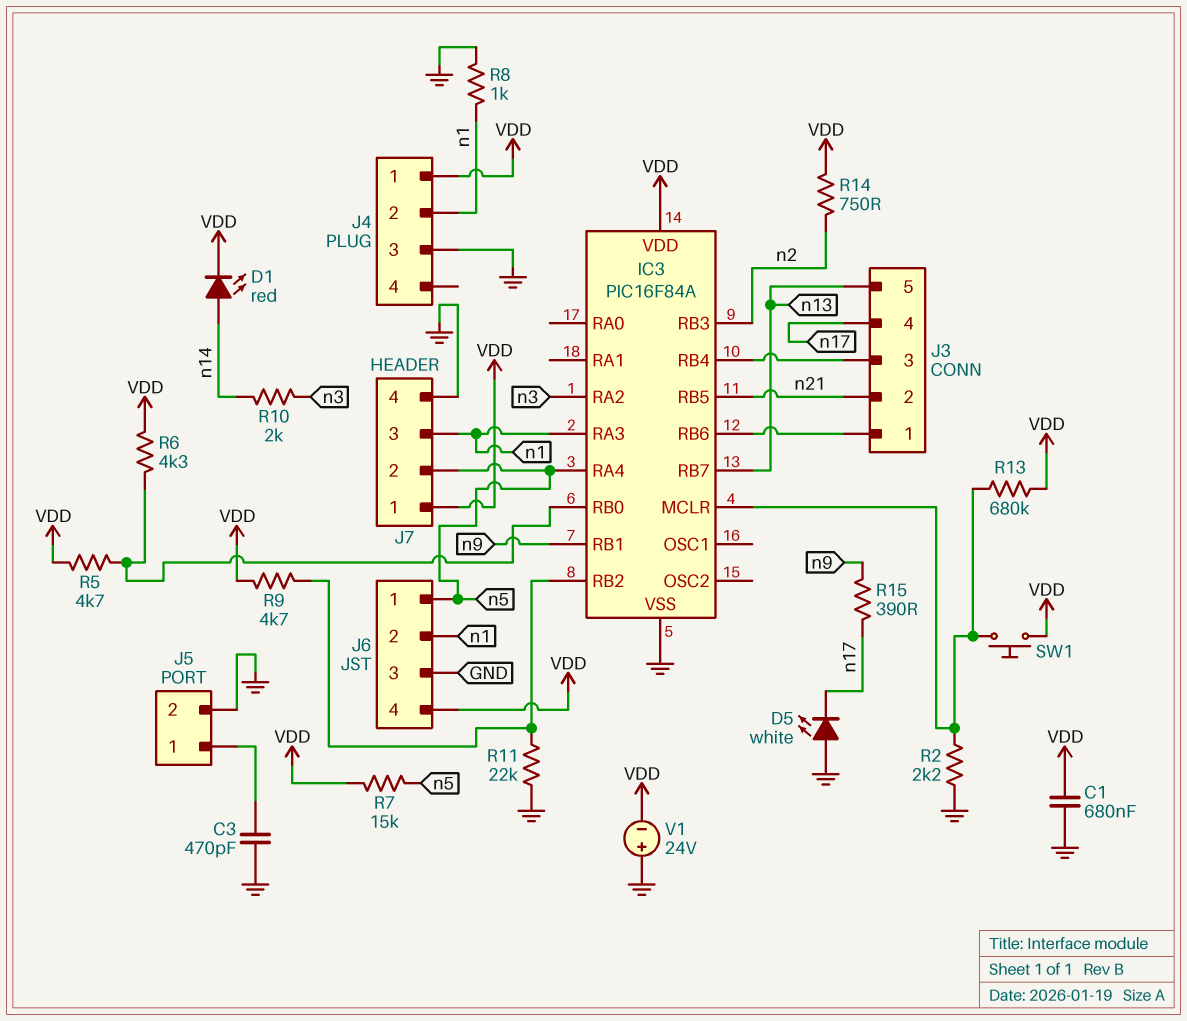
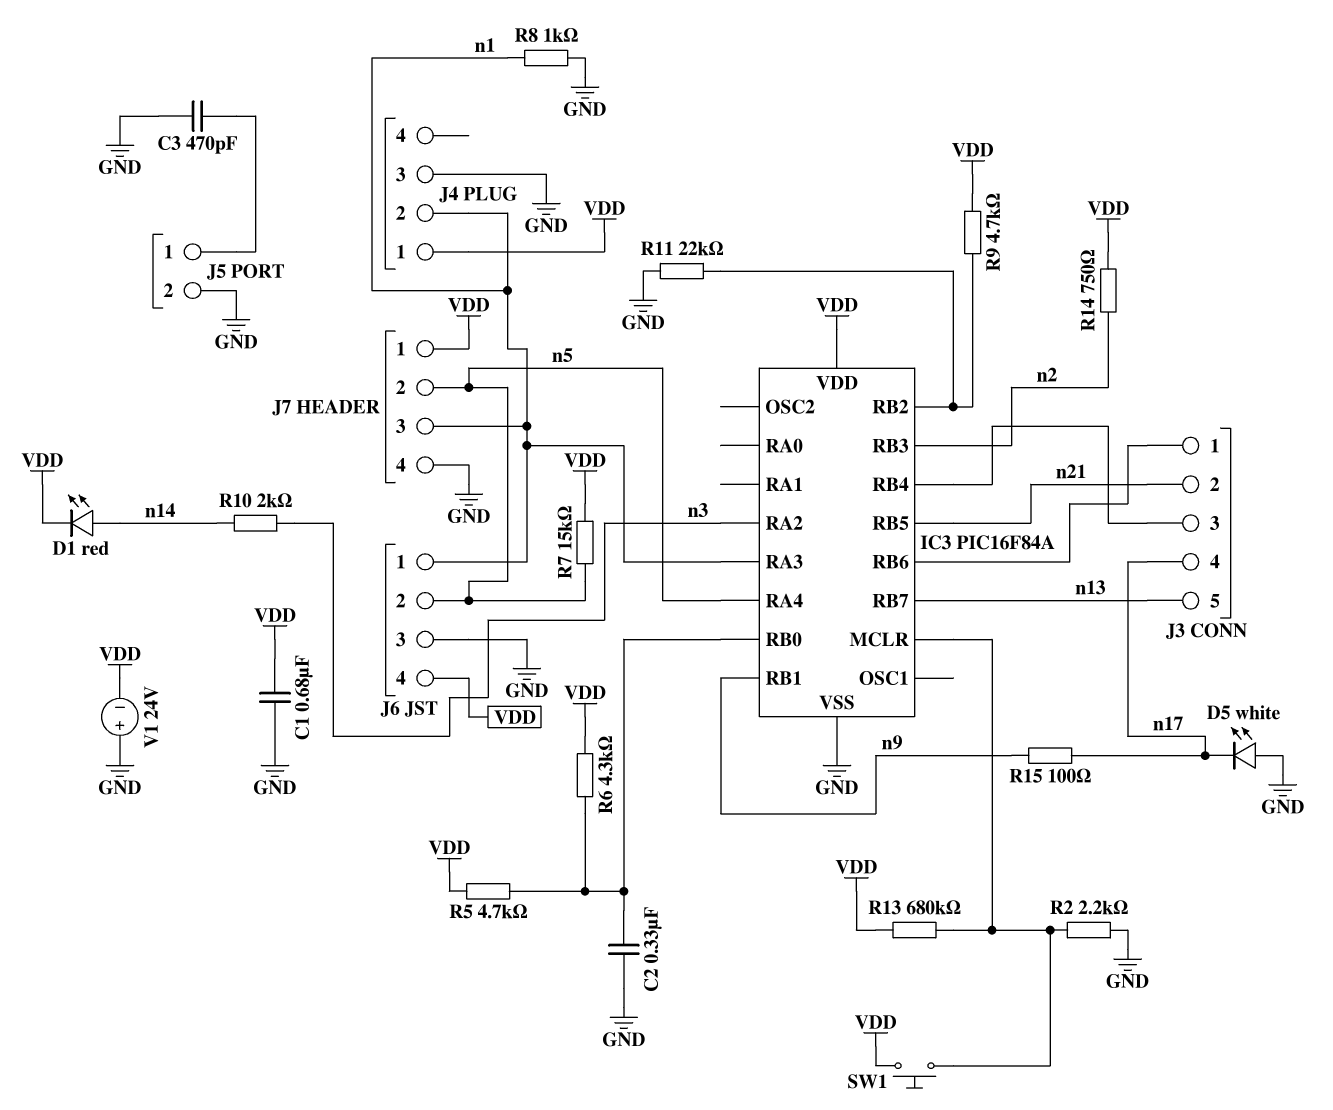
C2: none -> 330nF (GND, IC3/RB0)
J6 pin 1: n5 -> n1
J6 pin 2: n1 -> n5
R15: 390 (n9, n17) -> 100 (n9, n17)

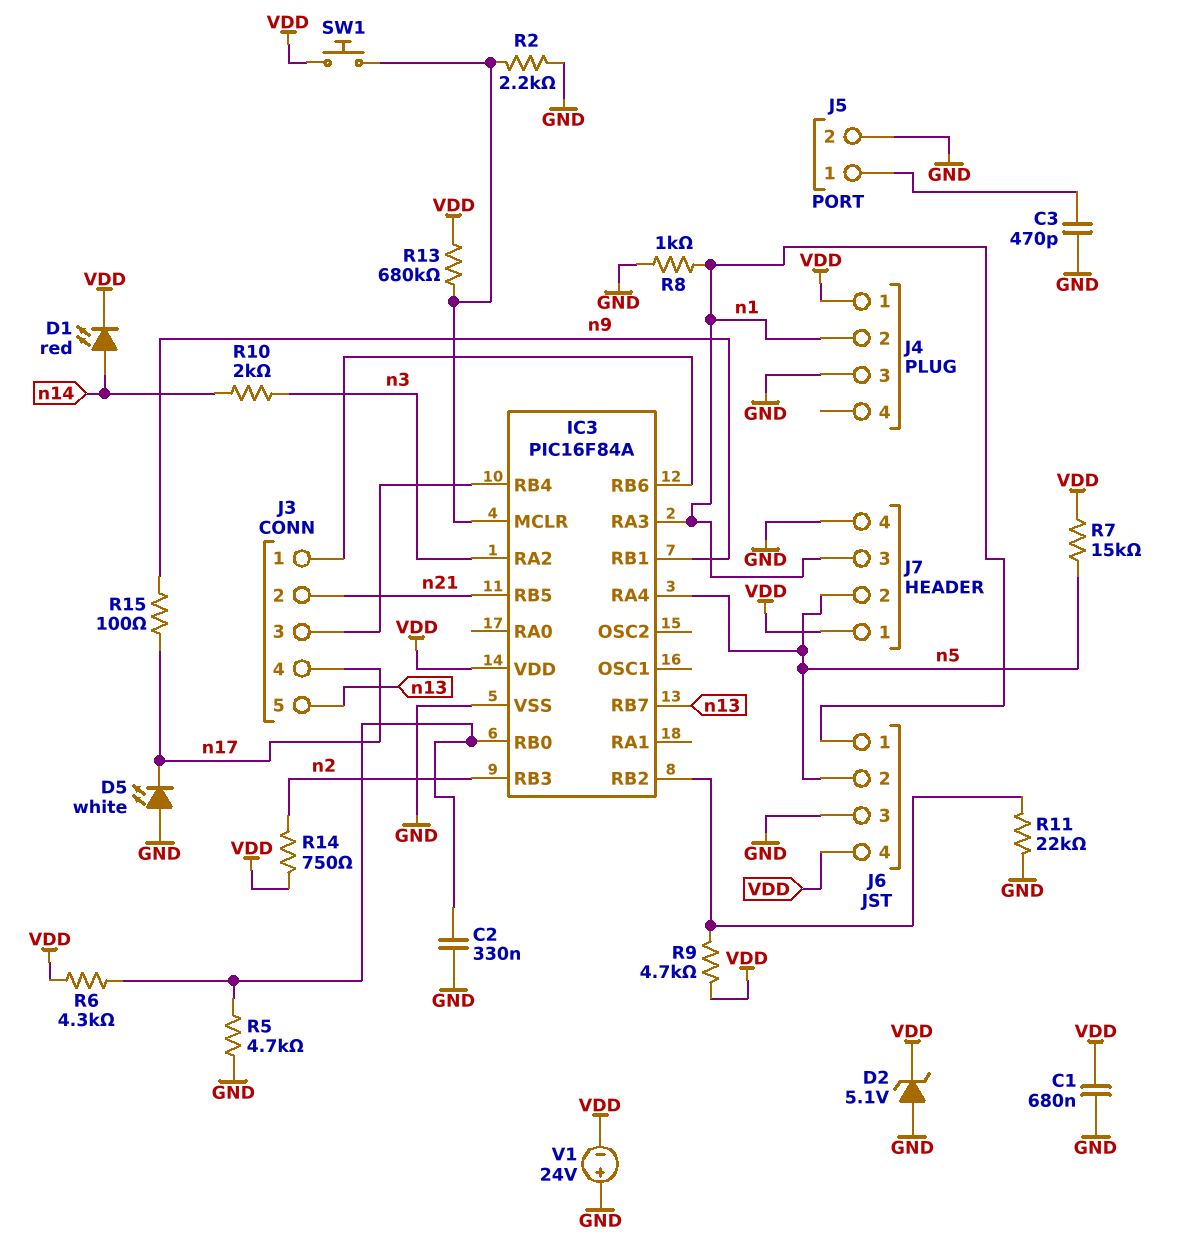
D2: none -> zener 5.1V (A GND, K VDD)
R5: 4.7k (IC3/RB0, VDD) -> 4.7k (GND, IC3/RB0)

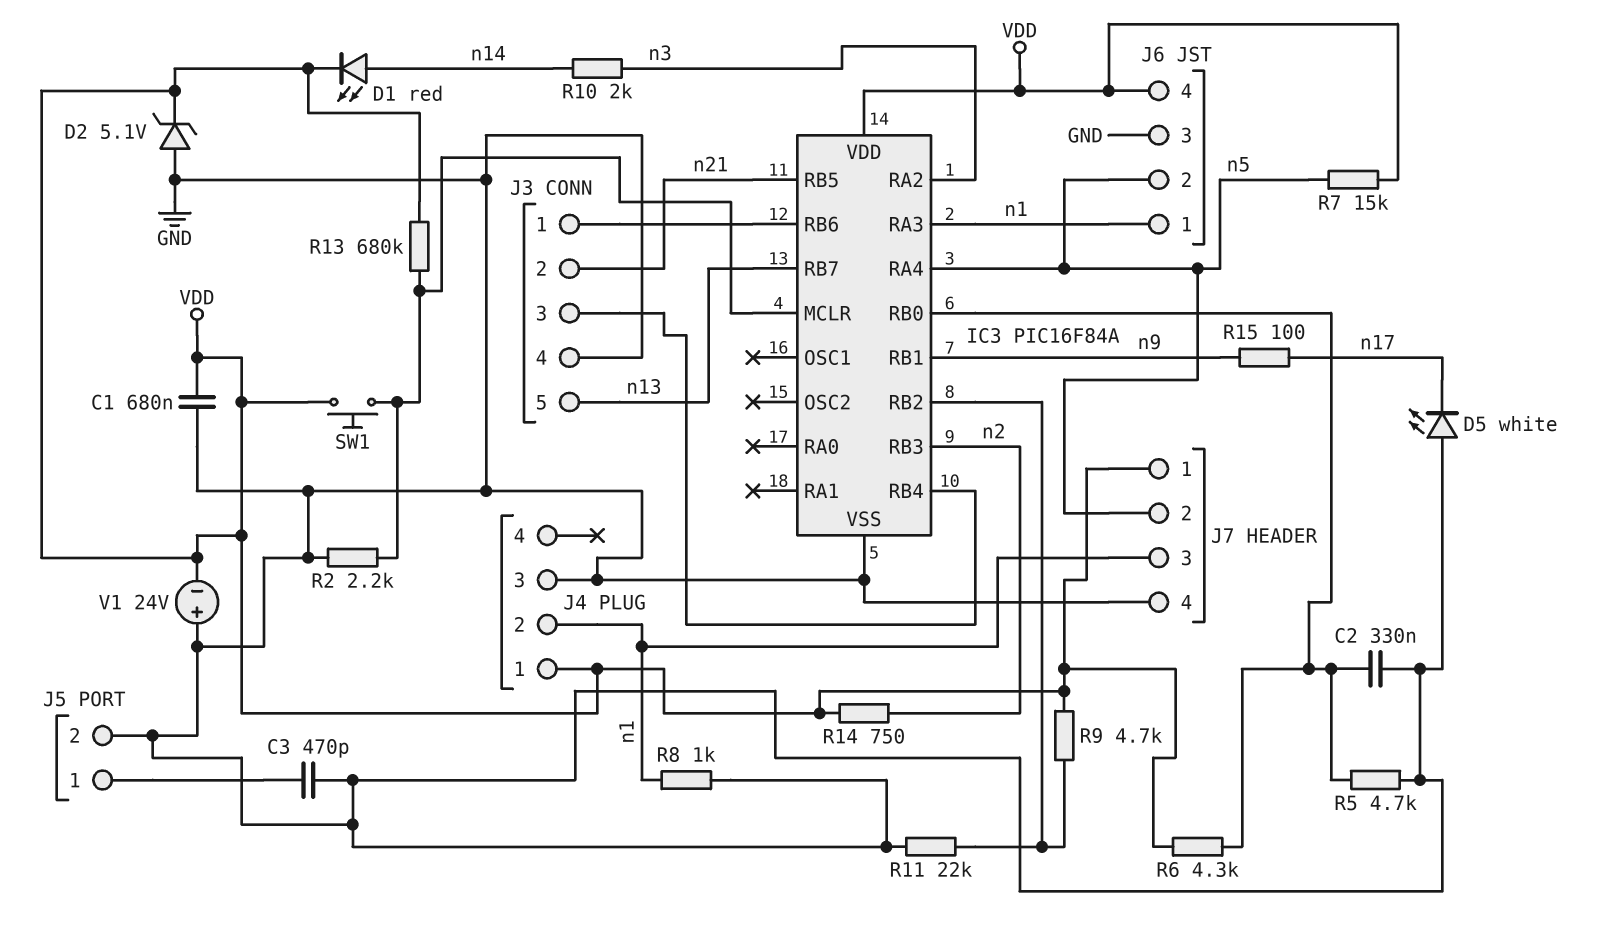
J3 pin 4: n17 -> GND

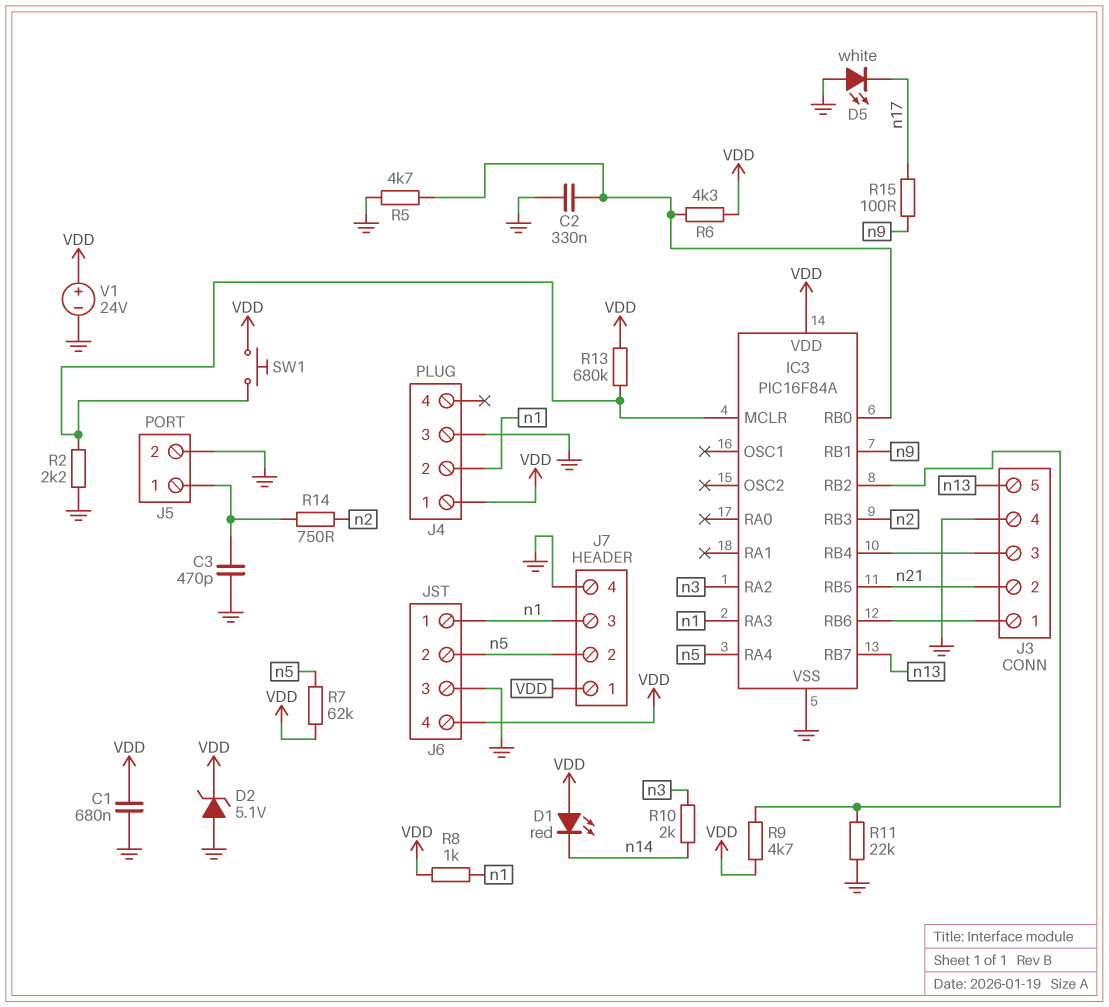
D1: LED red (A n14, K VDD) -> LED red (A VDD, K n14)
R7: 15k (VDD, n5) -> 62k (VDD, n5)
R8: 1k (GND, n1) -> 1k (VDD, n1)
R14: 750 (VDD, n2) -> 750 (J5/1, n2)
V1: 24V (plus GND, minus VDD) -> 24V (plus VDD, minus GND)

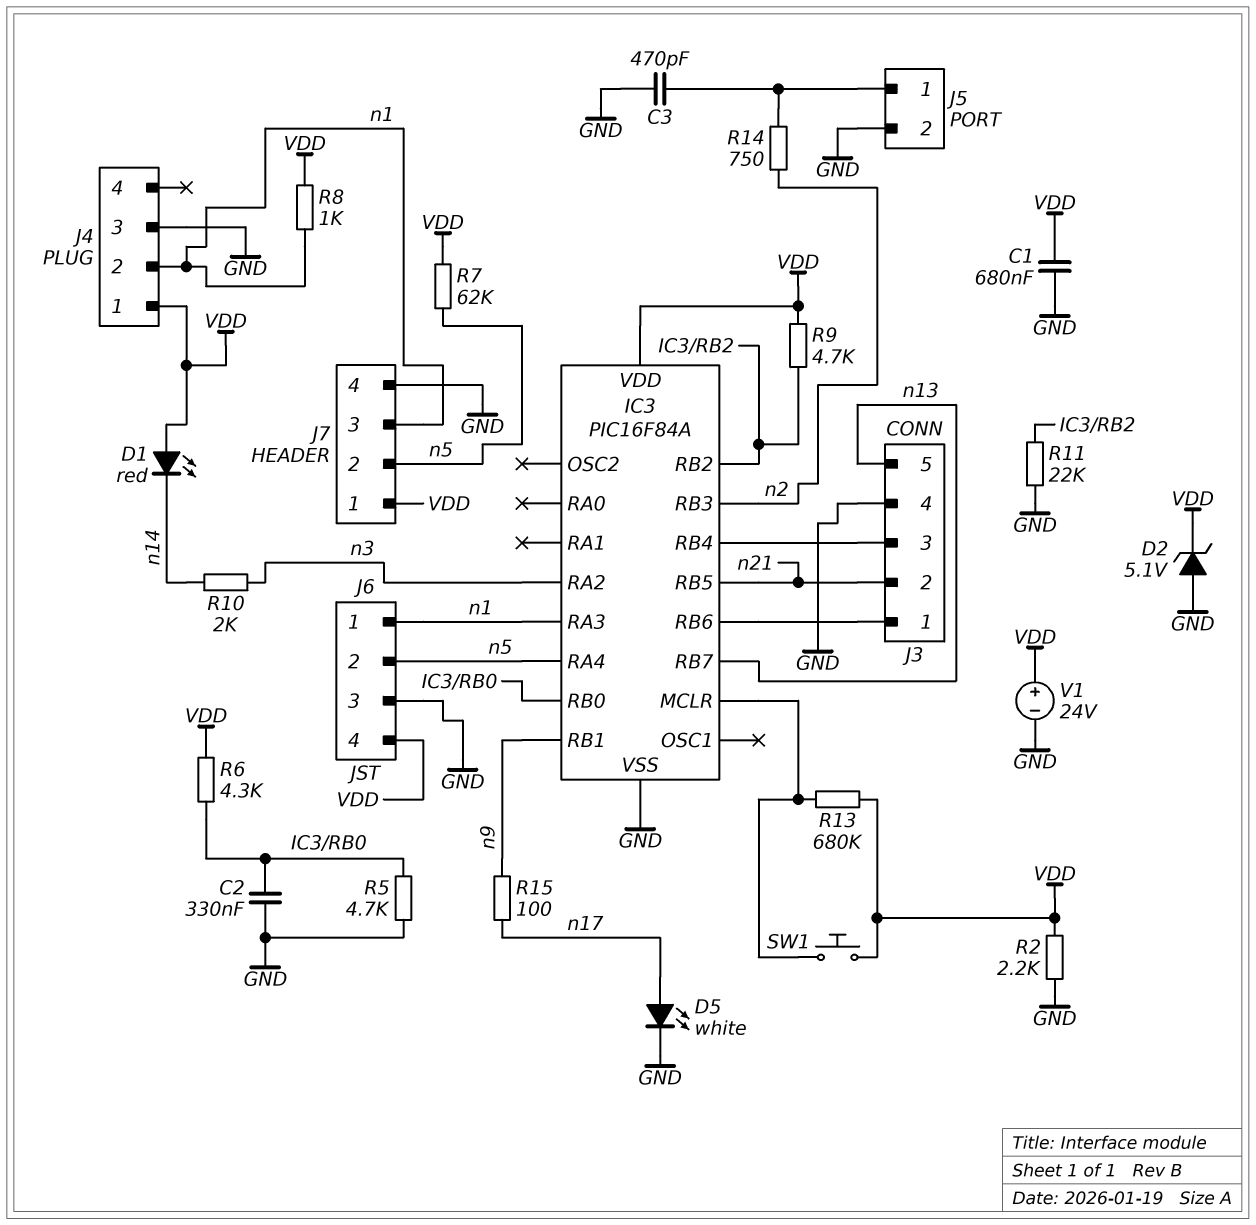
D5: LED white (A GND, K n17) -> LED white (A n17, K GND)
R2: 2.2k (GND, IC3/MCLR) -> 2.2k (GND, VDD)

